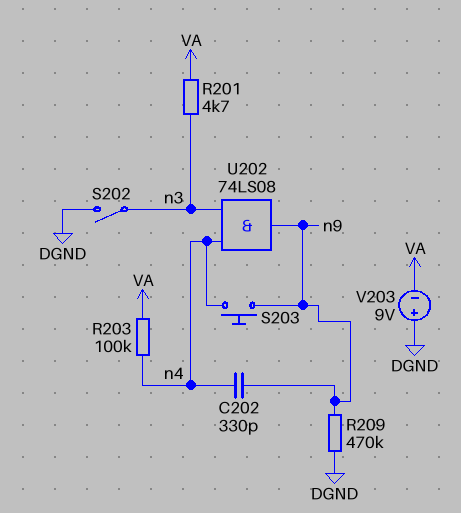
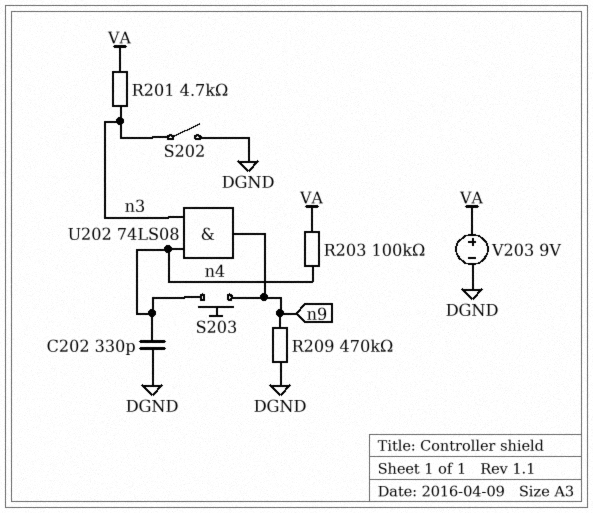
C202: 330pF (n4, n9) -> 330pF (DGND, n4)
V203: 9V (plus DGND, minus VA) -> 9V (plus VA, minus DGND)

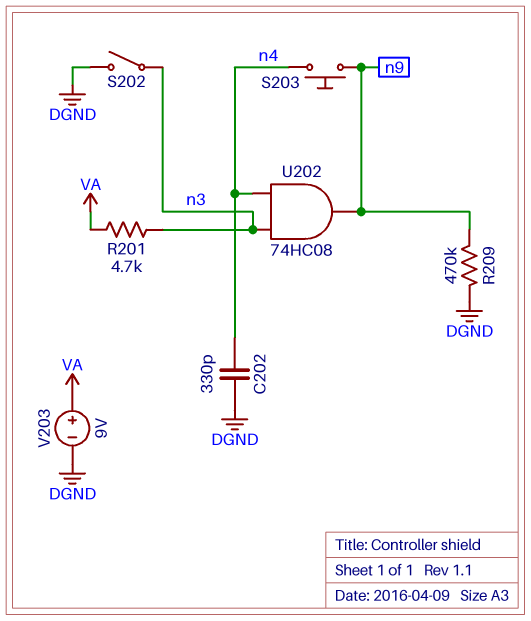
R203: 100k (VA, n4) -> none
U202: AND 74LS08 (in n3, in n4, out n9) -> AND 74HC08 (in n3, in n4, out n9)

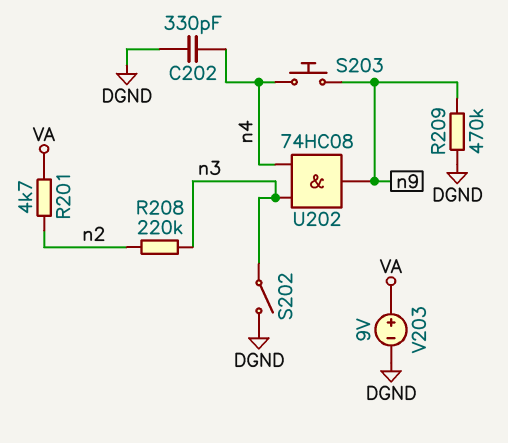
R201: 4.7k (VA, n3) -> 4.7k (VA, n2)
R208: none -> 220k (n2, n3)

